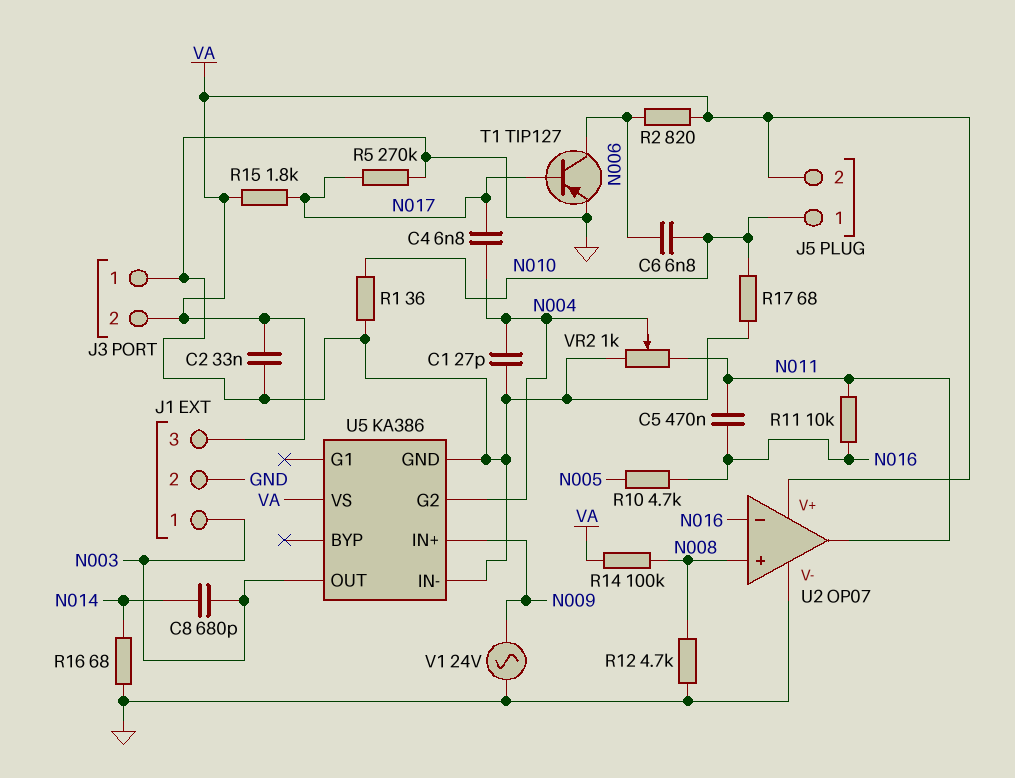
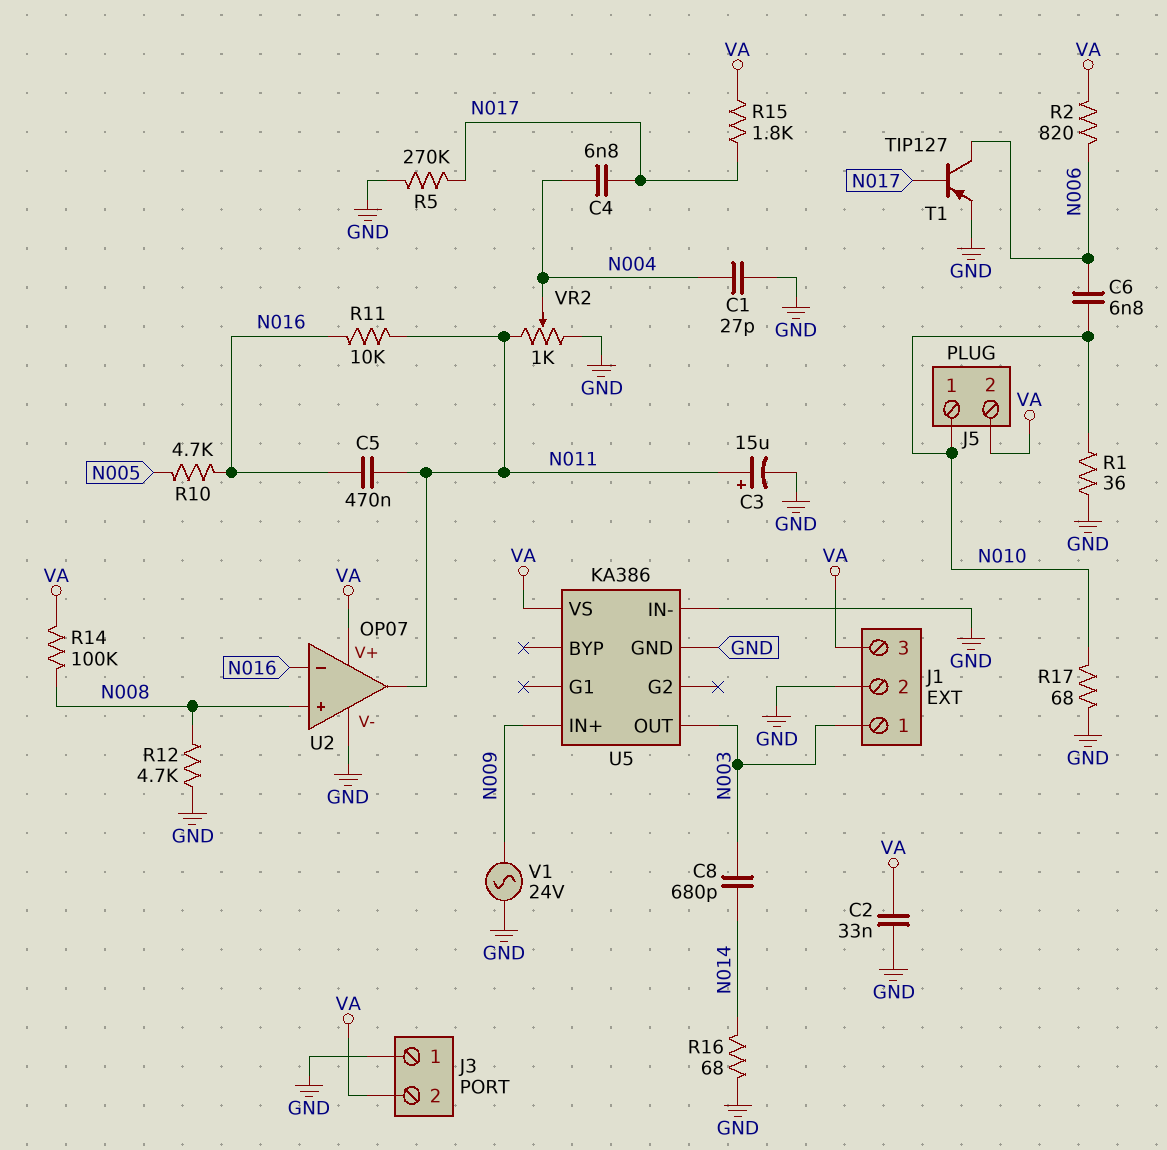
C3: none -> 15uF (plus N011, minus GND)
U5 pin G2: N004 -> none

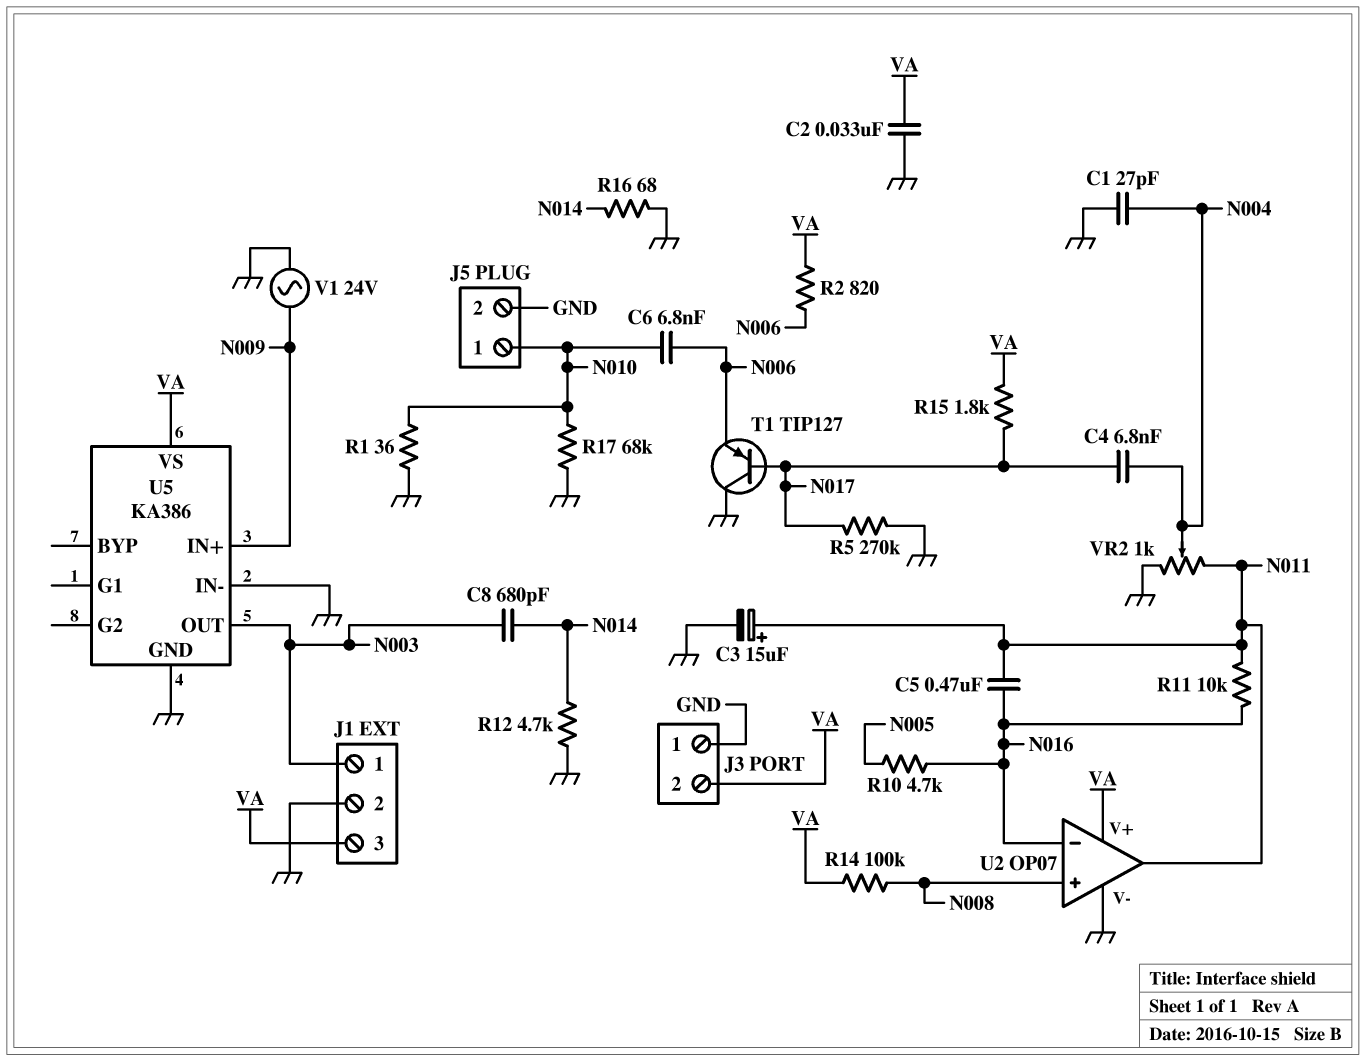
J5 pin 2: VA -> GND
R12: 4.7k (GND, N008) -> 4.7k (GND, N014)
R17: 68 (GND, N010) -> 68k (GND, N010)
T1: PNP TIP127 (B N017, C N006, E GND) -> PNP TIP127 (B N017, C GND, E N006)

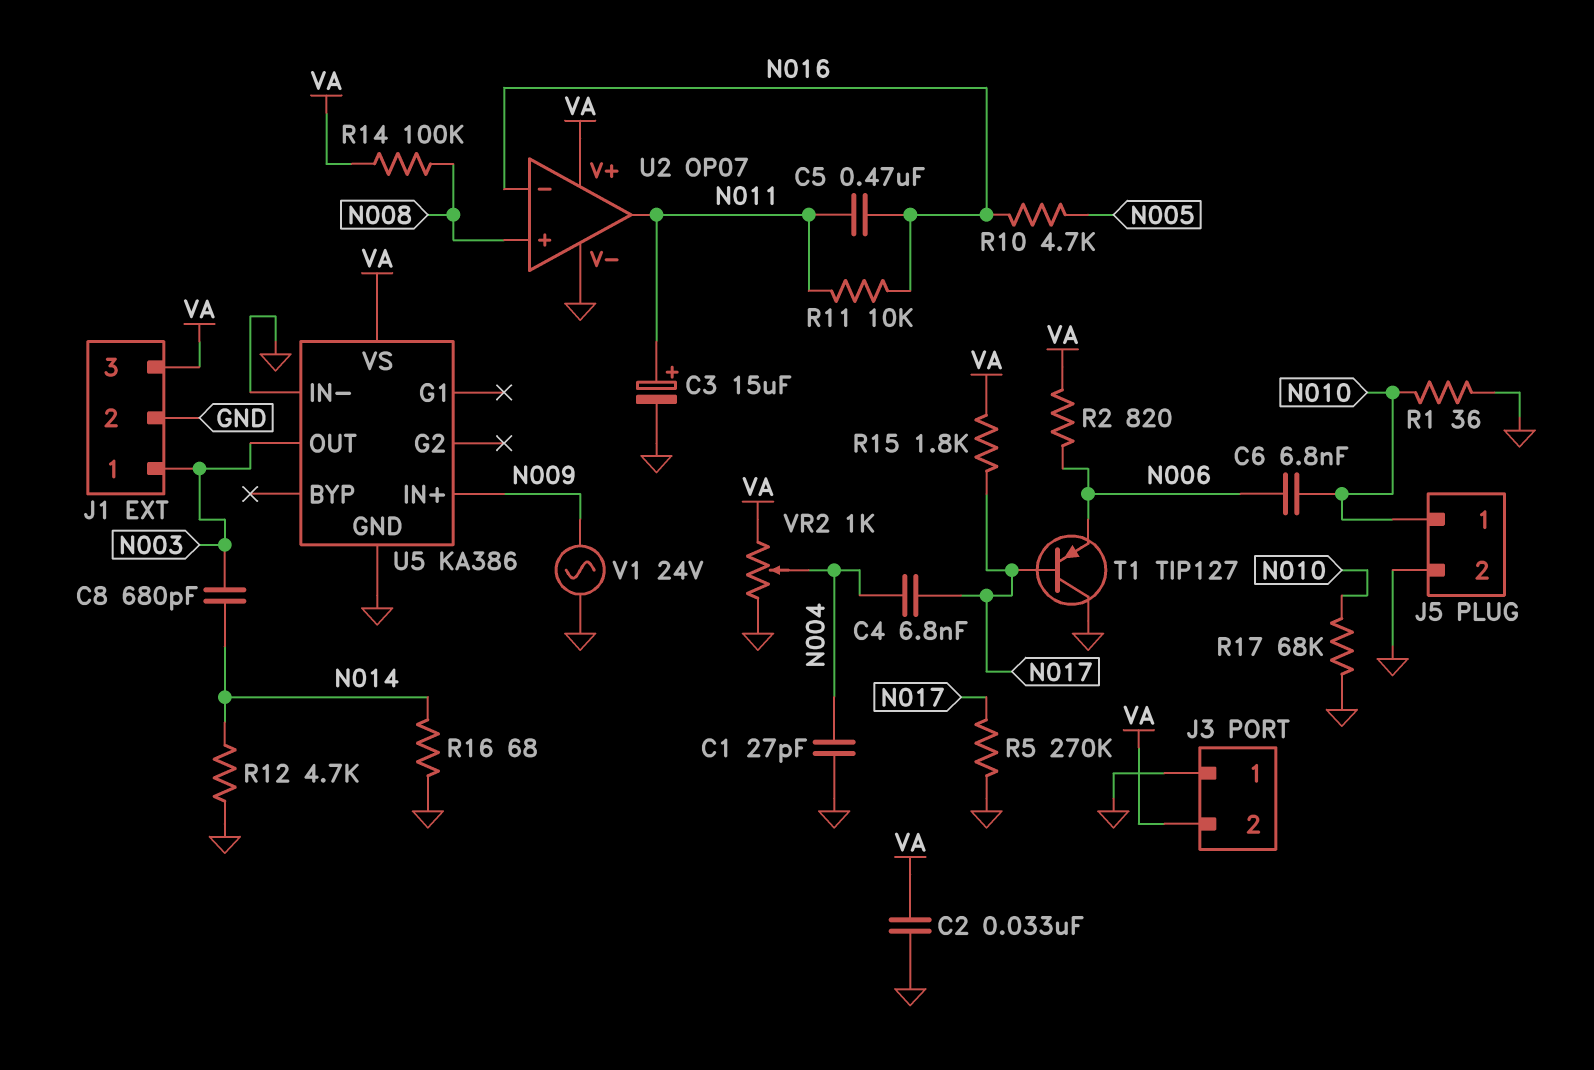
VR2: 1k (GND, N011, wiper N004) -> 1k (GND, VA, wiper N004)

